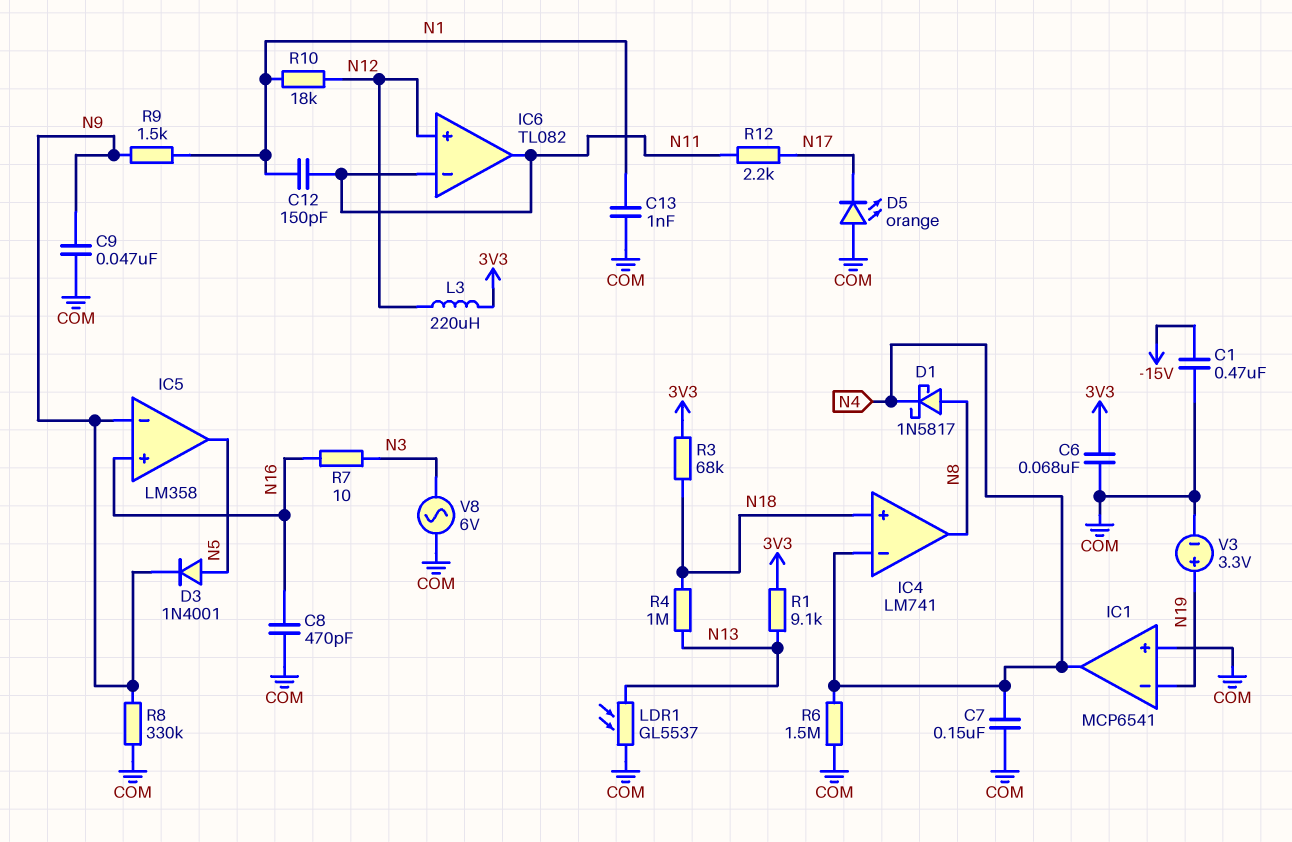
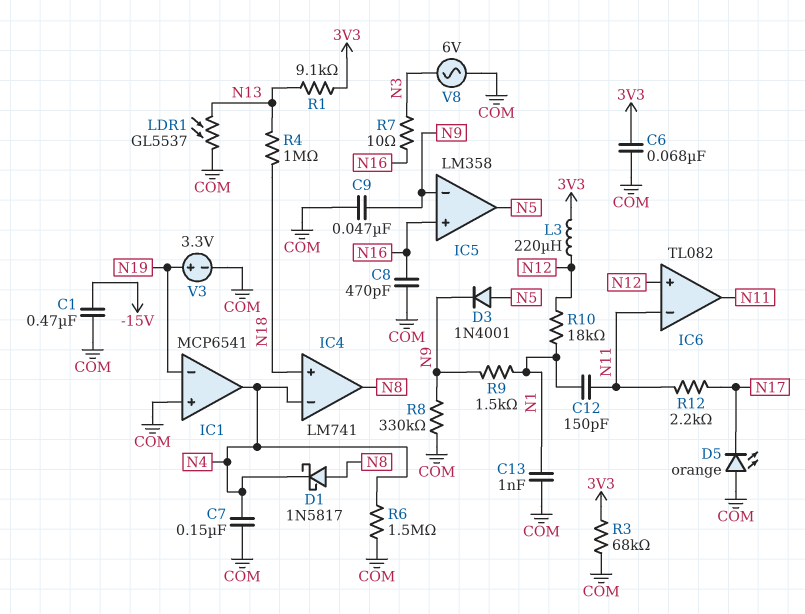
R3: 68k (3V3, N18) -> 68k (3V3, COM)

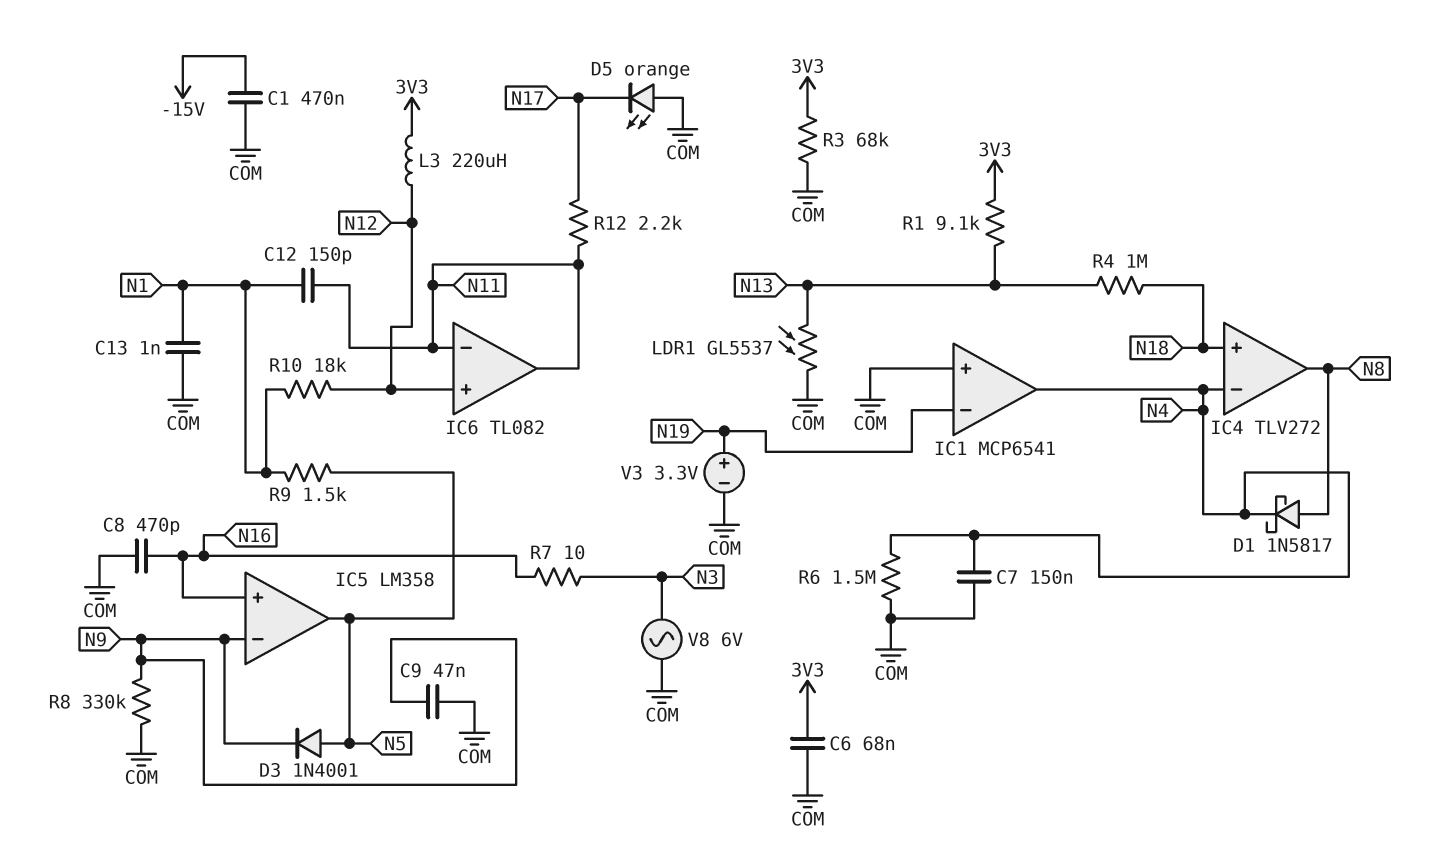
IC4: LM741 -> TLV272
R9: 1.5k (N1, N9) -> 1.5k (N1, N5)

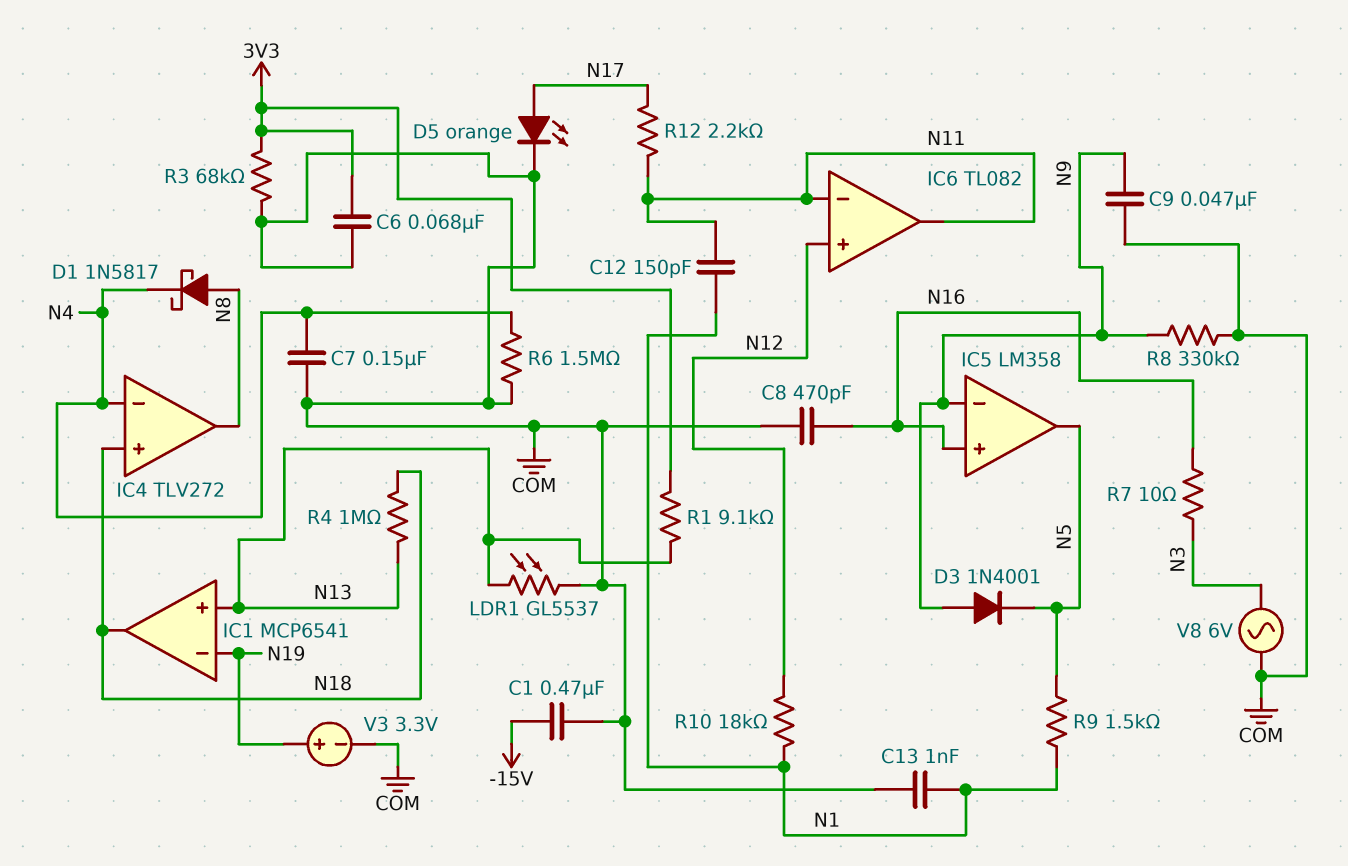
D3: diode 1N4001 (A N5, K N9) -> diode 1N4001 (A N9, K N5)
D5: LED orange (A COM, K N17) -> LED orange (A N17, K COM)
IC1 pin in+: COM -> N13
IC1 pin out: N4 -> N18
L3: 220uH (3V3, N12) -> none

